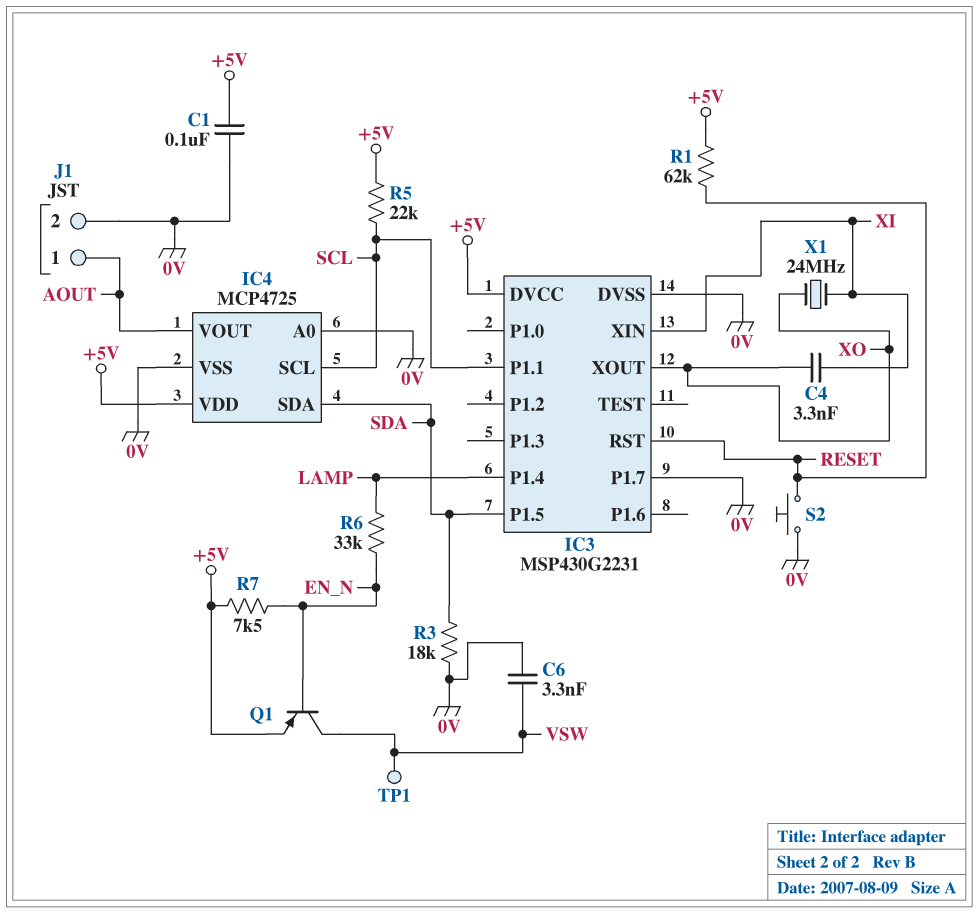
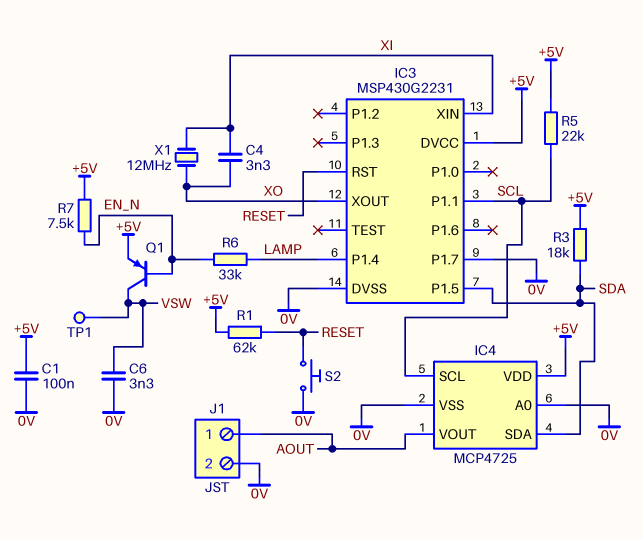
R3: 18k (0V, SDA) -> 18k (+5V, SDA)
X1: 24MHz (XI, XO) -> 12MHz (XI, XO)

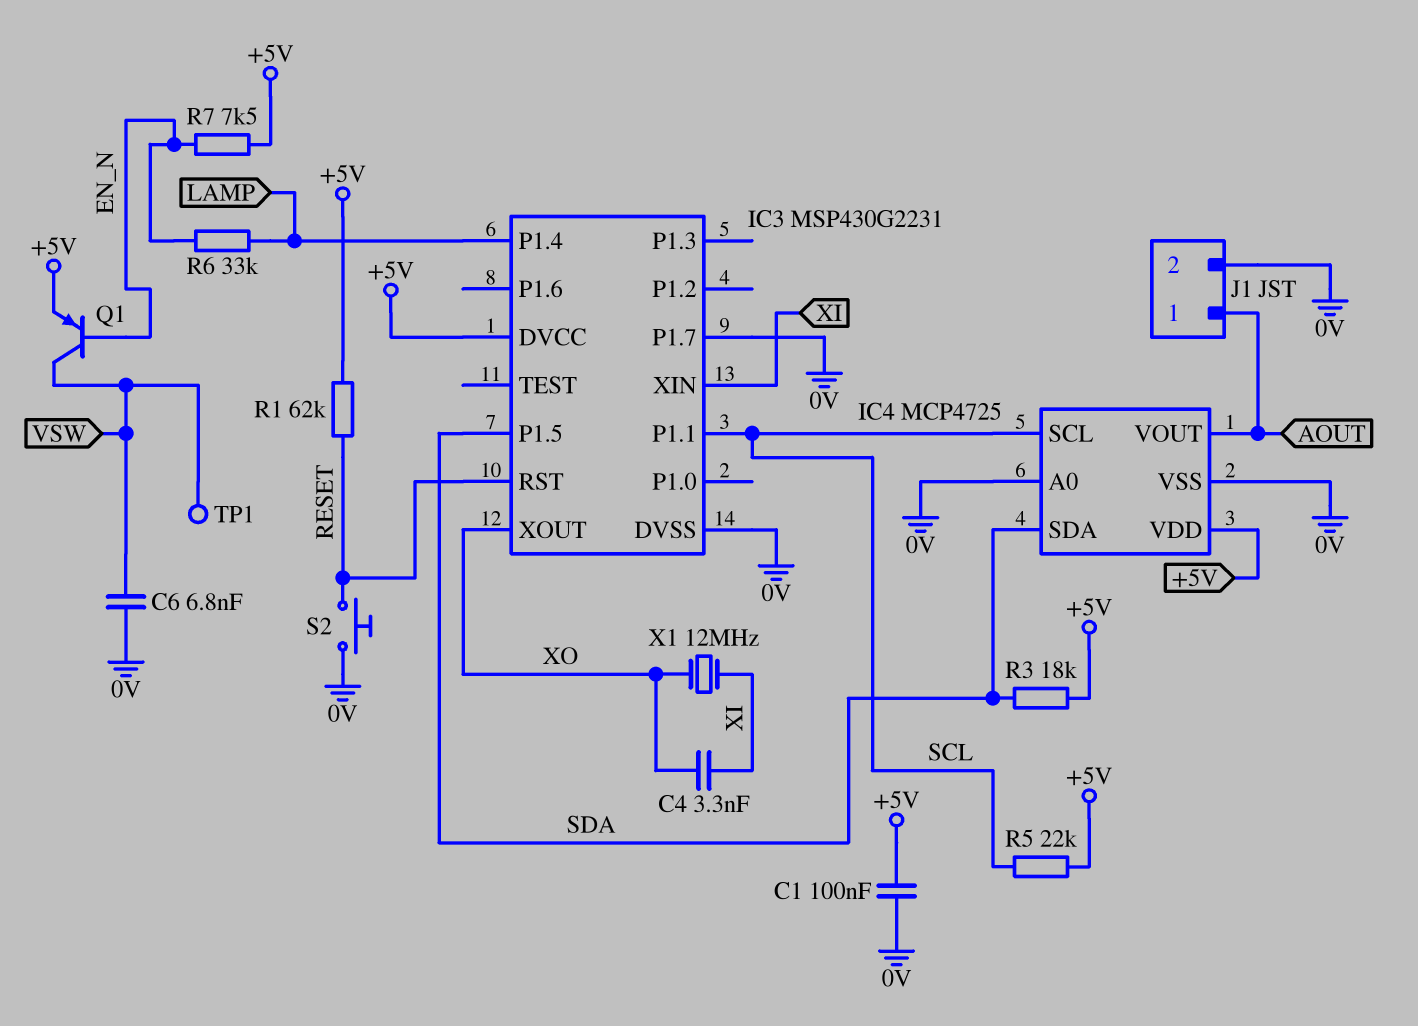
C6: 3.3nF (0V, VSW) -> 6.8nF (0V, VSW)

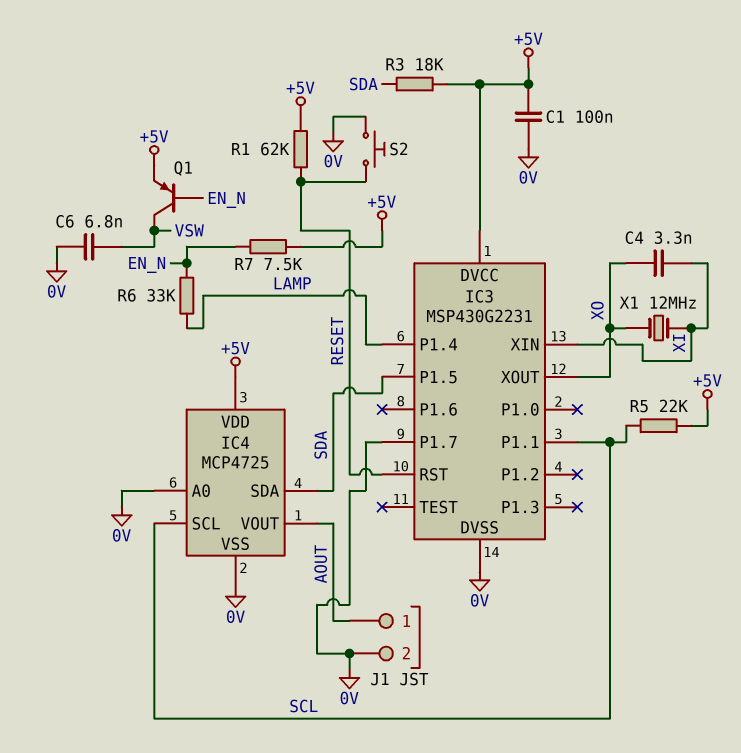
TP1: test point (VSW) -> none

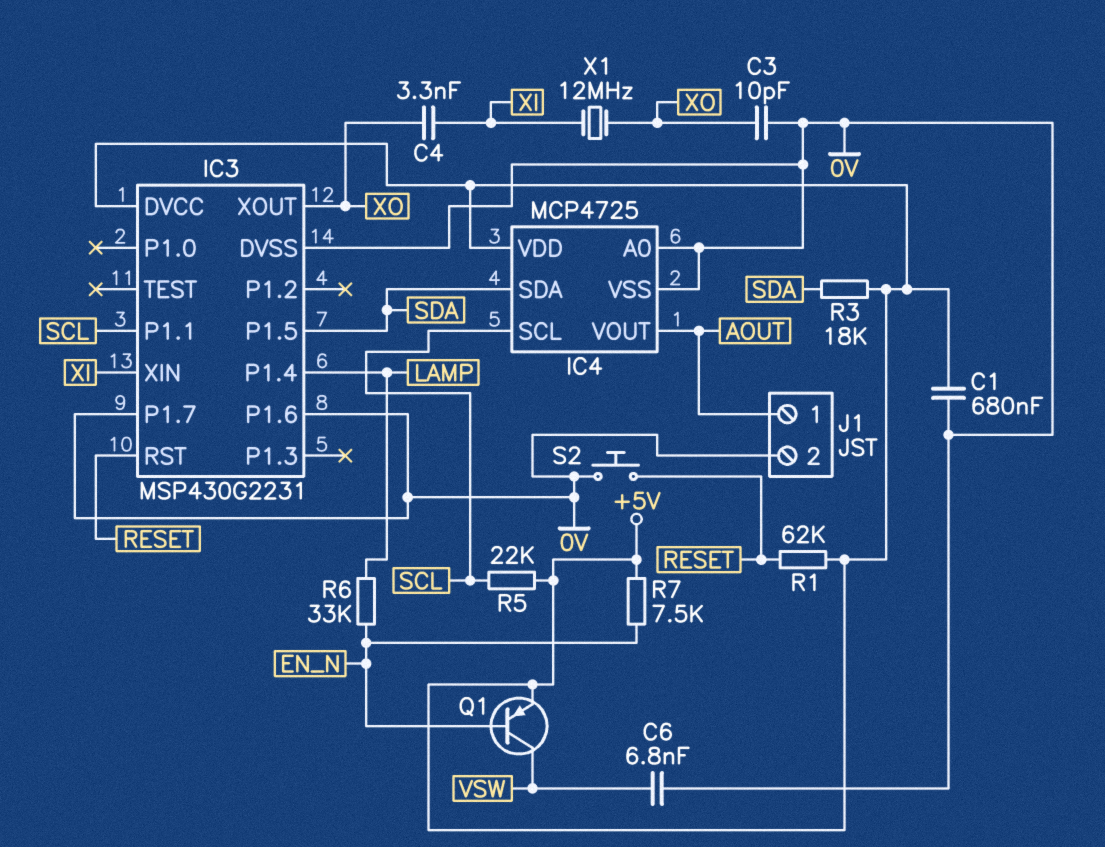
C1: 100nF (+5V, 0V) -> 680nF (+5V, 0V)
C3: none -> 10pF (0V, XO)
IC3 pin P1.6: none -> 0V

